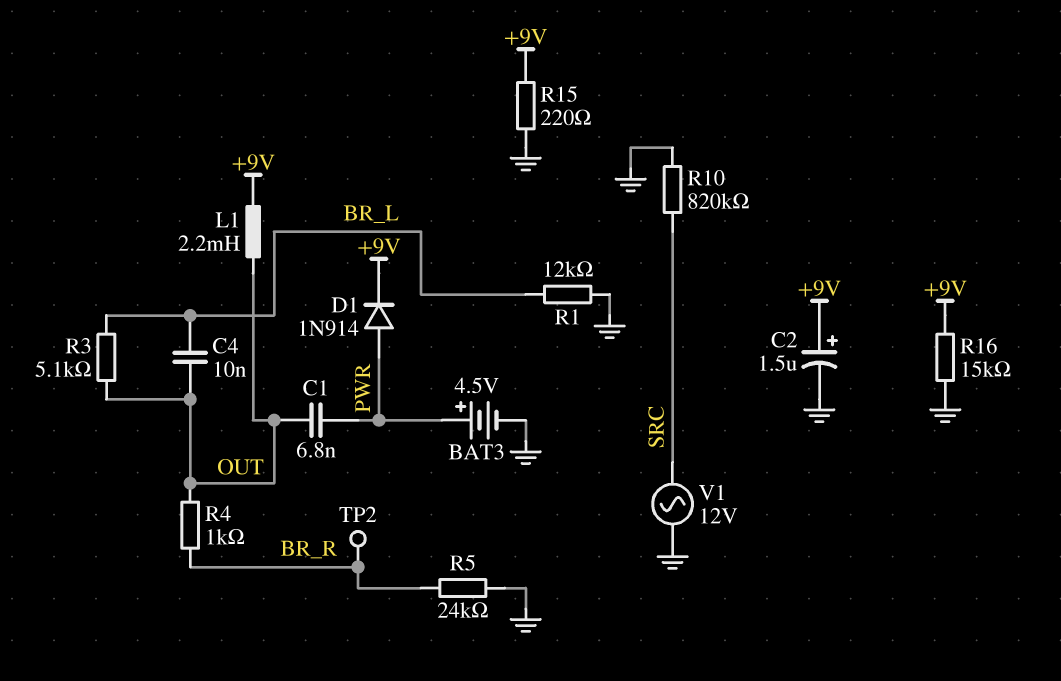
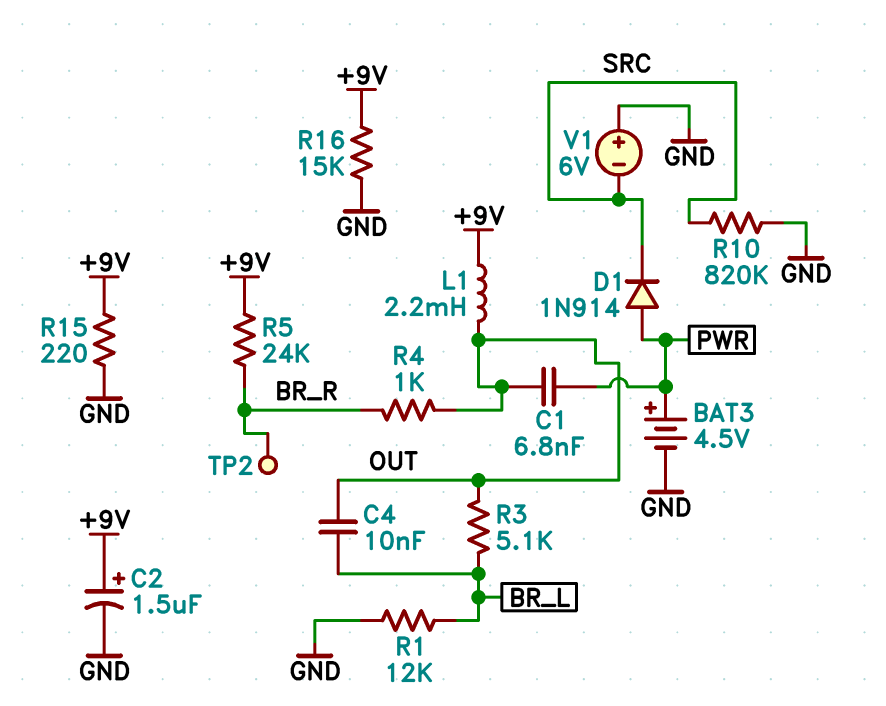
D1: diode 1N914 (A PWR, K +9V) -> diode 1N914 (A PWR, K SRC)
R5: 24k (BR_R, GND) -> 24k (+9V, BR_R)
V1: AC 12V (GND, SRC) -> 6V (plus GND, minus SRC)

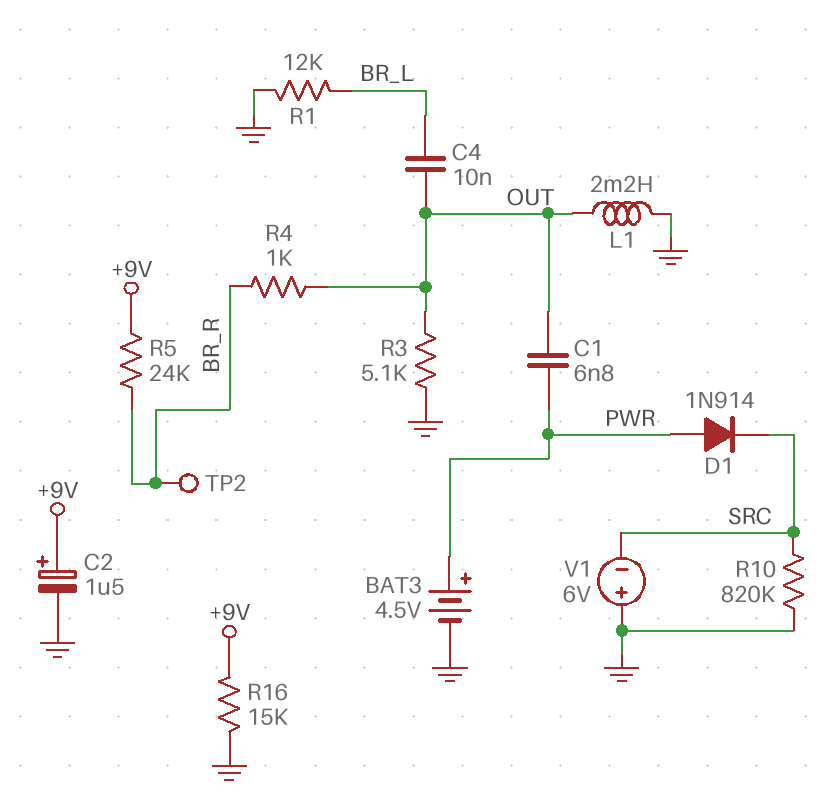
L1: 2.2mH (+9V, OUT) -> 2.2mH (GND, OUT)
R3: 5.1k (BR_L, OUT) -> 5.1k (GND, OUT)
R15: 220 (+9V, GND) -> none

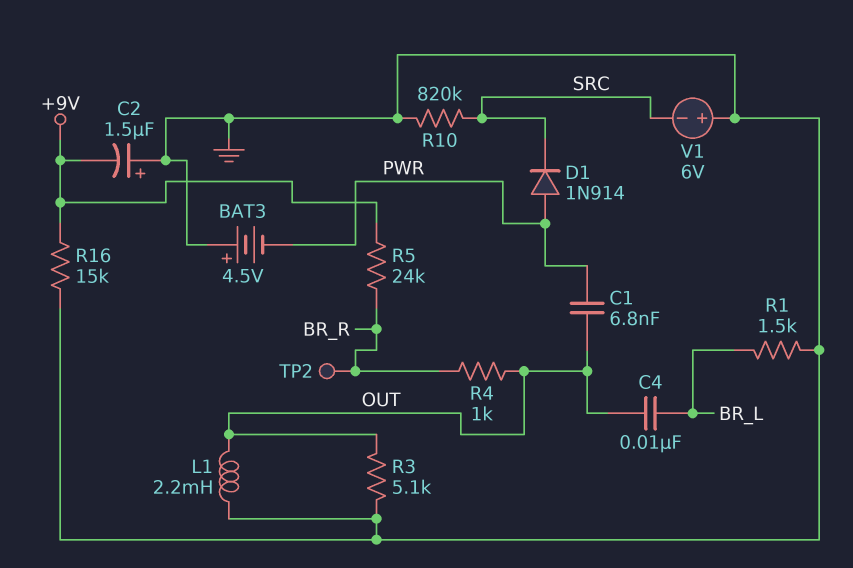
BAT3: 4.5V (plus PWR, minus GND) -> 4.5V (plus GND, minus PWR)
C2: 1.5uF (plus +9V, minus GND) -> 1.5uF (plus GND, minus +9V)
R1: 12k (BR_L, GND) -> 1.5k (BR_L, GND)

